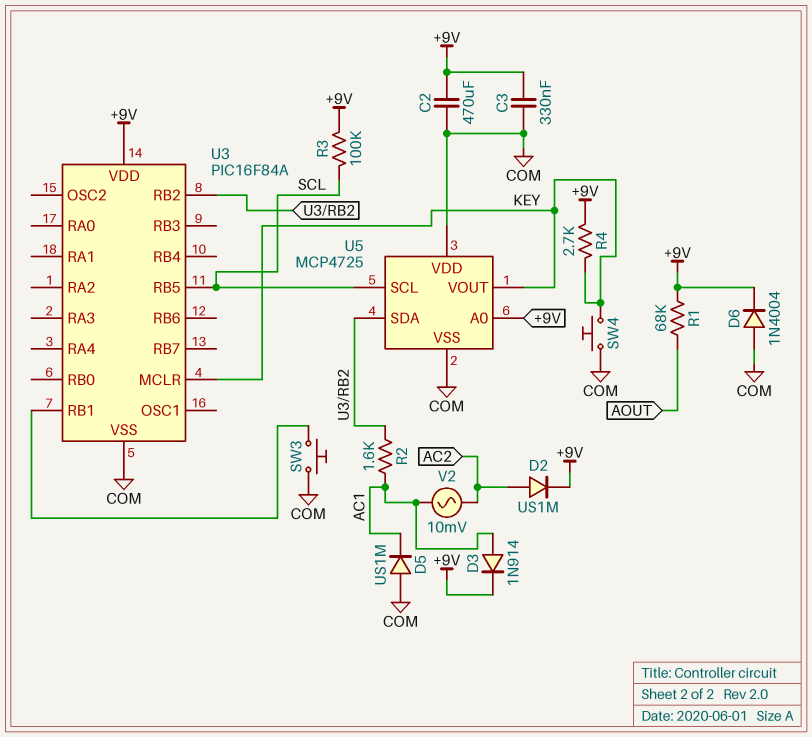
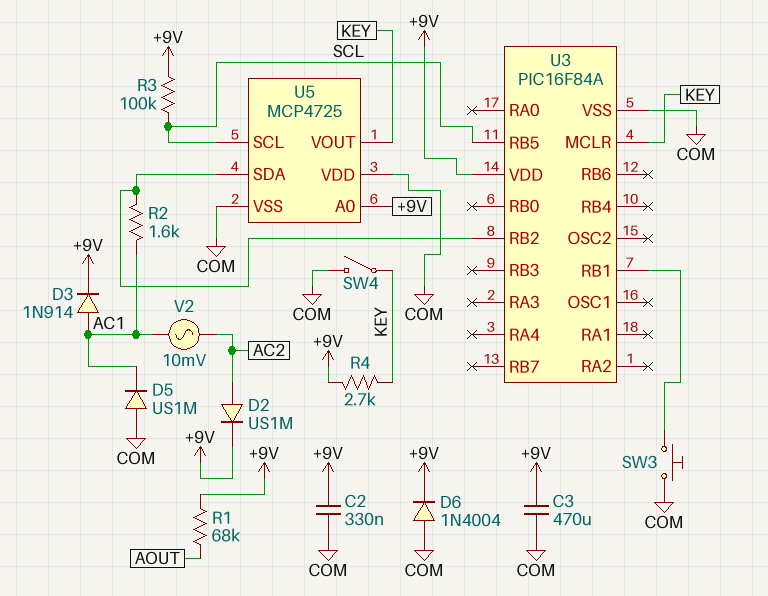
C2: 470uF (+9V, COM) -> 330nF (+9V, COM)
C3: 330nF (+9V, COM) -> 470uF (+9V, COM)
SW4: button (COM, KEY) -> switch (COM, KEY)

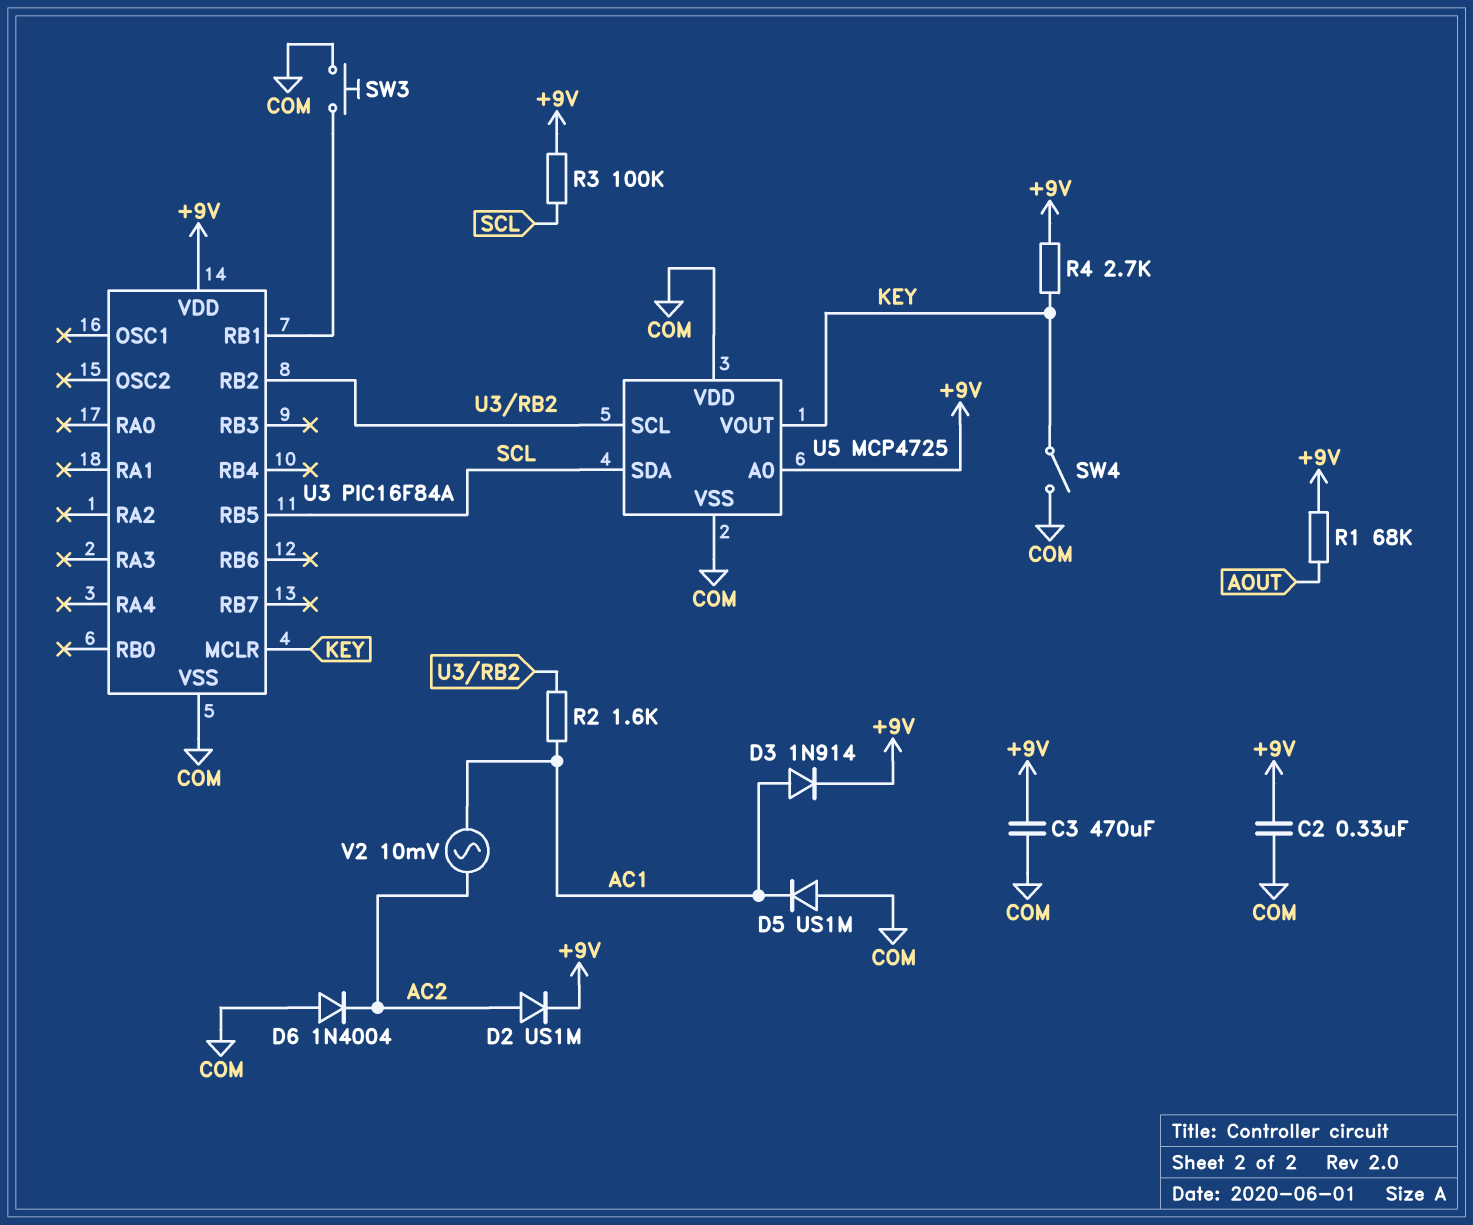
D6: diode 1N4004 (A COM, K +9V) -> diode 1N4004 (A COM, K AC2)
U5 pin SCL: SCL -> U3/RB2
U5 pin SDA: U3/RB2 -> SCL

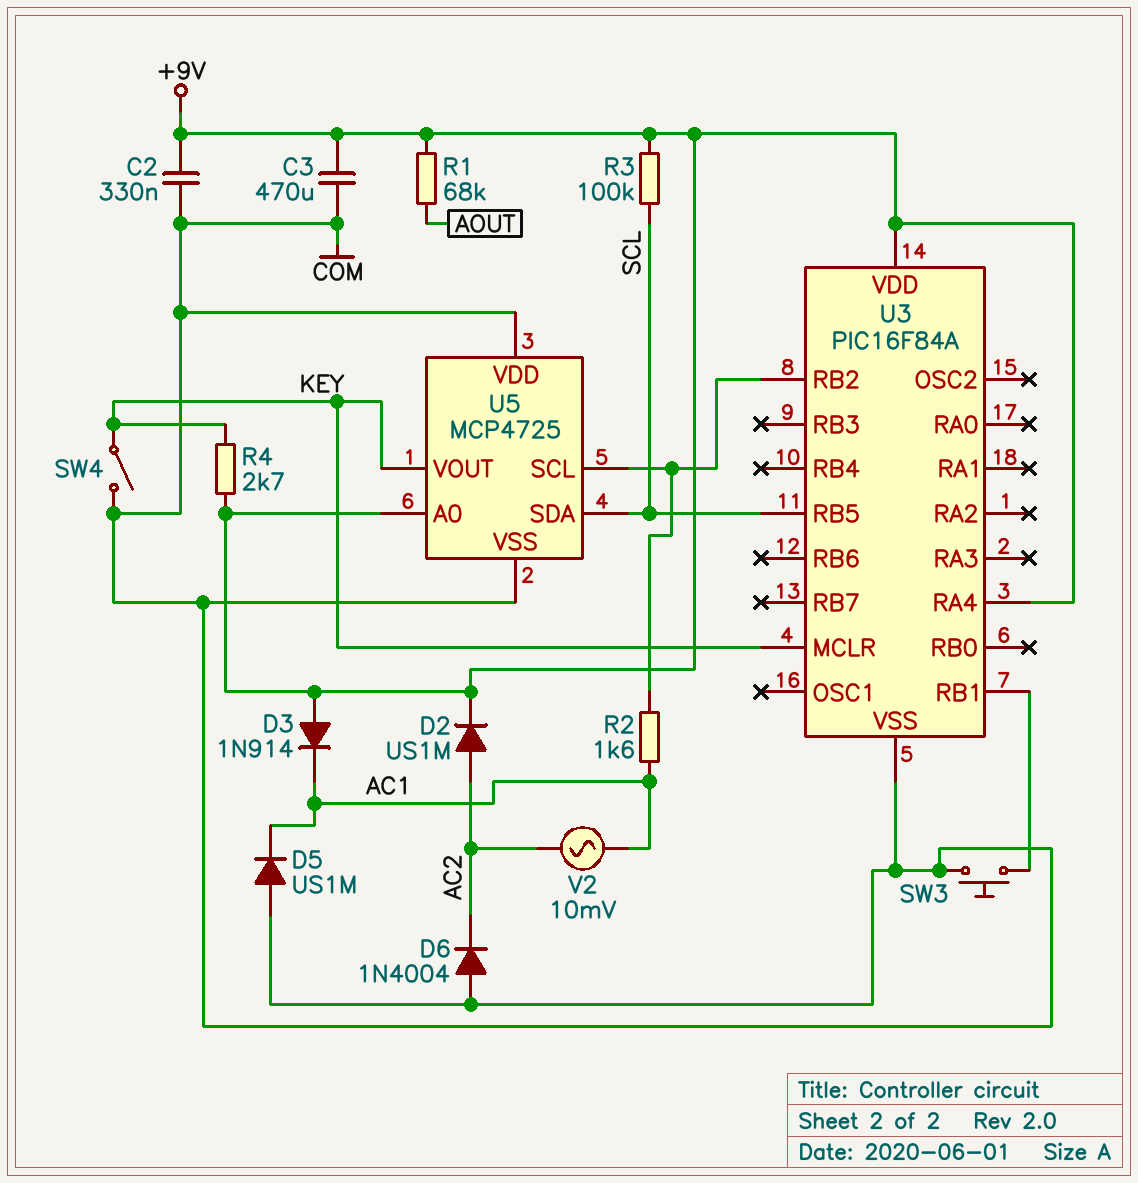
D3: diode 1N914 (A AC1, K +9V) -> diode 1N914 (A +9V, K AC1)
U3 pin RA4: none -> +9V

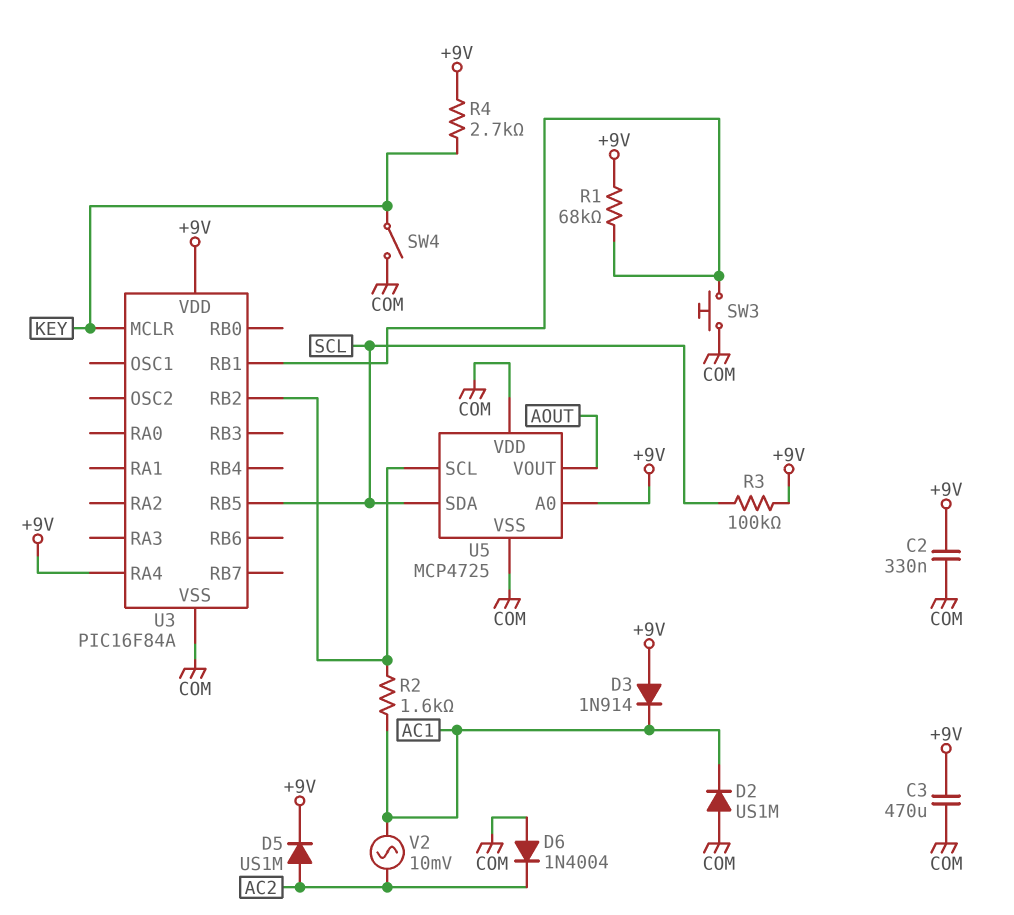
D2: diode US1M (A AC2, K +9V) -> diode US1M (A COM, K AC1)
D5: diode US1M (A COM, K AC1) -> diode US1M (A AC2, K +9V)
R1: 68k (+9V, AOUT) -> 68k (+9V, U3/RB1)
U5 pin VOUT: KEY -> AOUT

